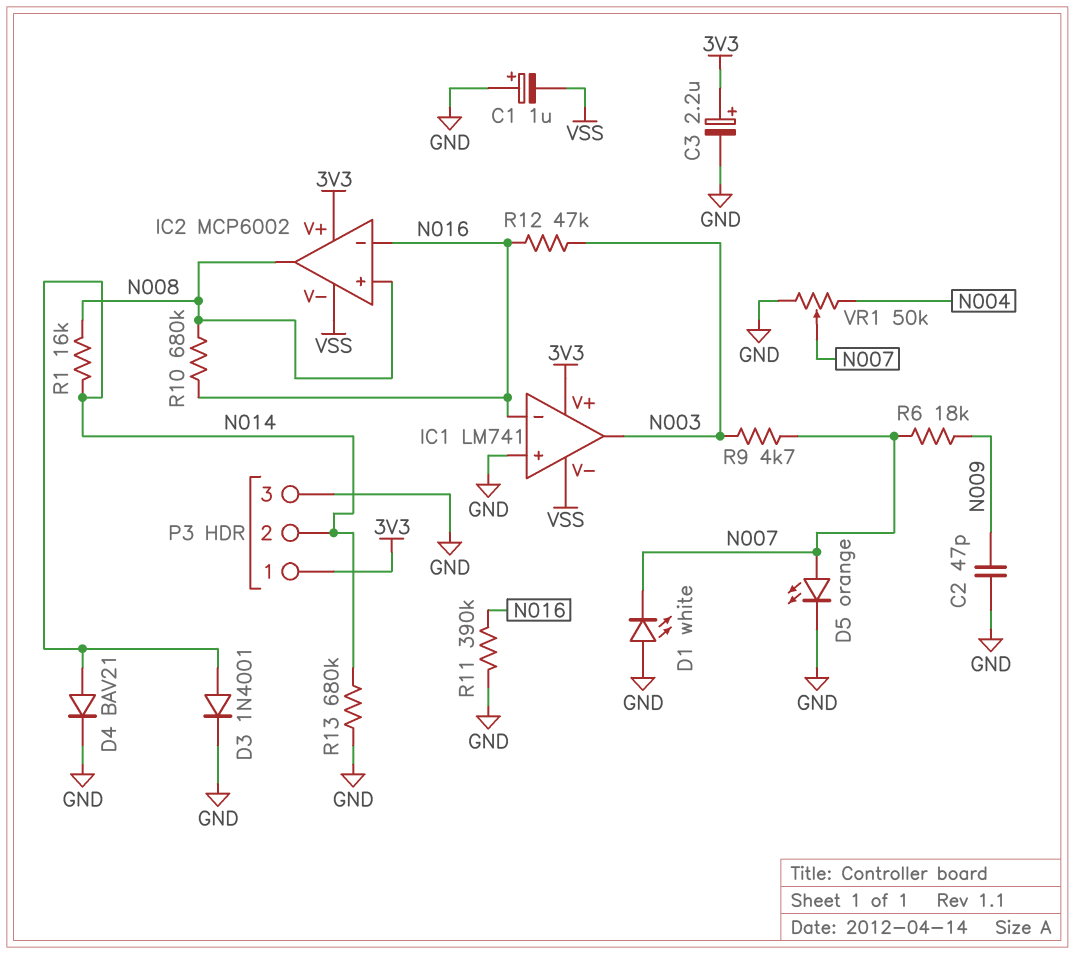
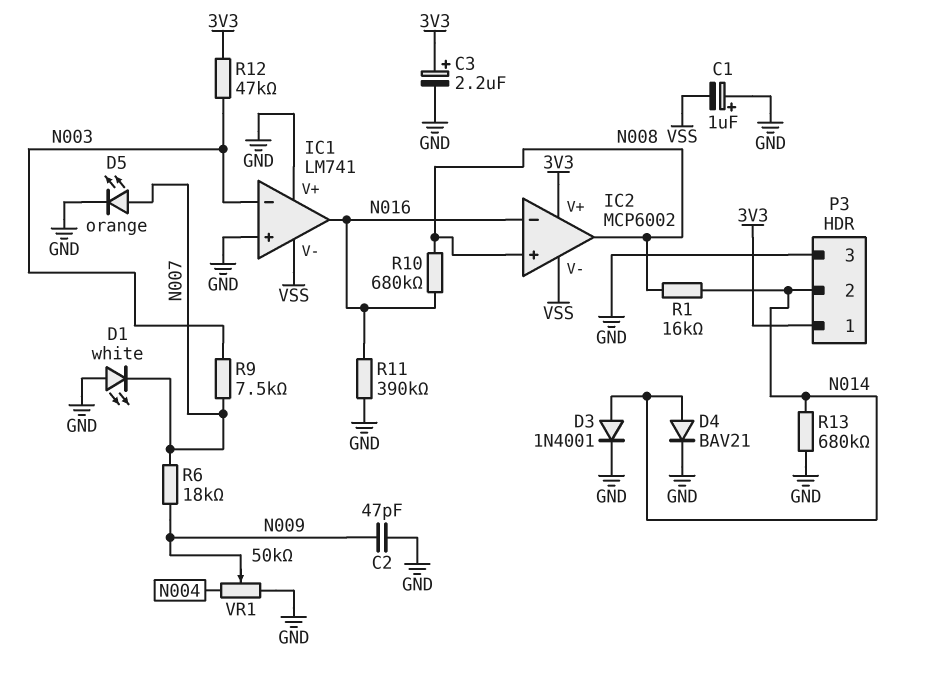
IC1 pin V+: 3V3 -> GND
IC1 pin in-: N016 -> N003
IC1 pin out: N003 -> N016
R9: 4.7k (N003, N007) -> 7.5k (N003, N007)
R12: 47k (N003, N016) -> 47k (3V3, N003)
VR1: 50k (GND, N004, wiper N007) -> 50k (GND, N004, wiper N009)

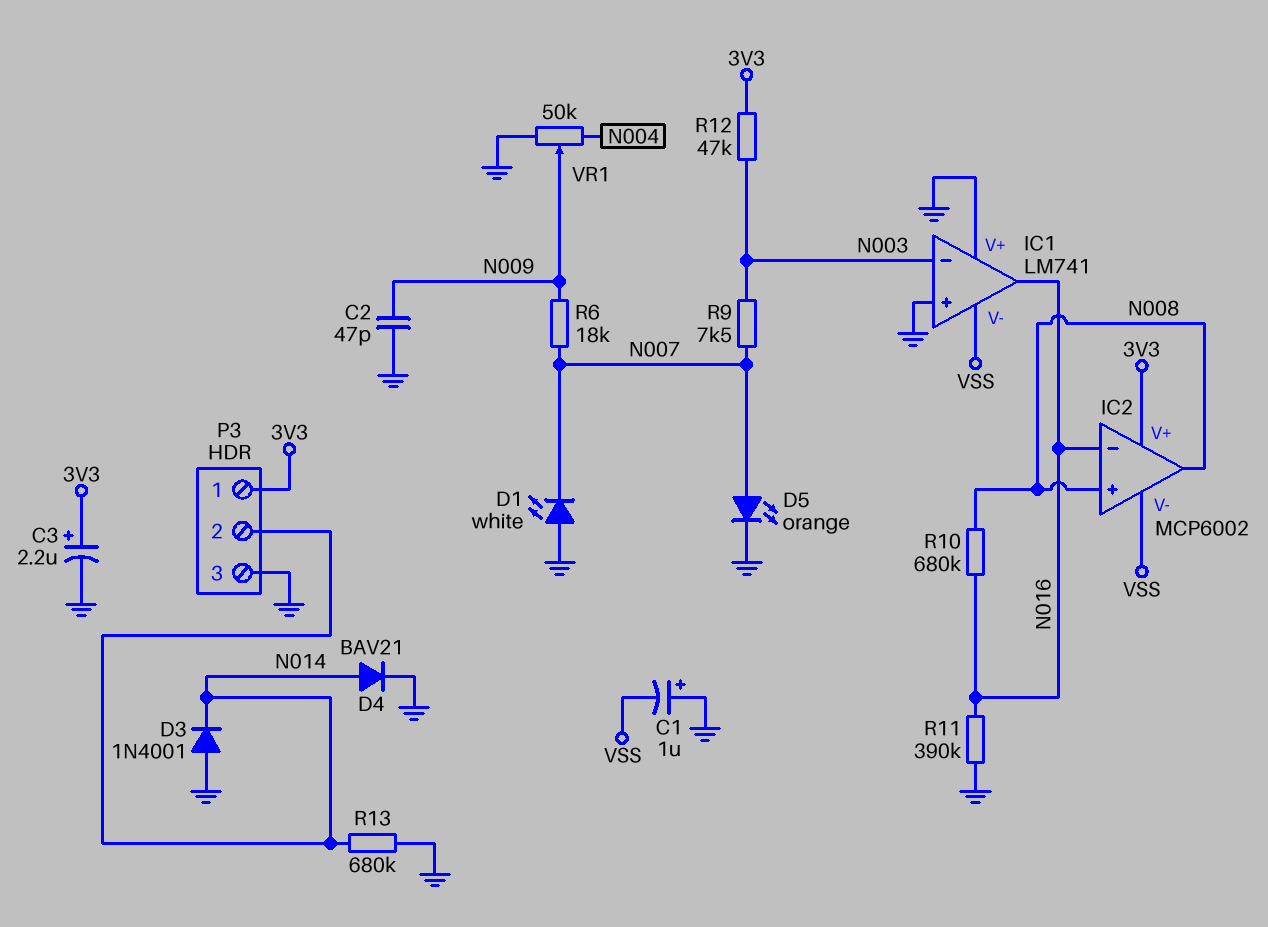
D3: diode 1N4001 (A N014, K GND) -> diode 1N4001 (A GND, K N014)
R1: 16k (N008, N014) -> none

